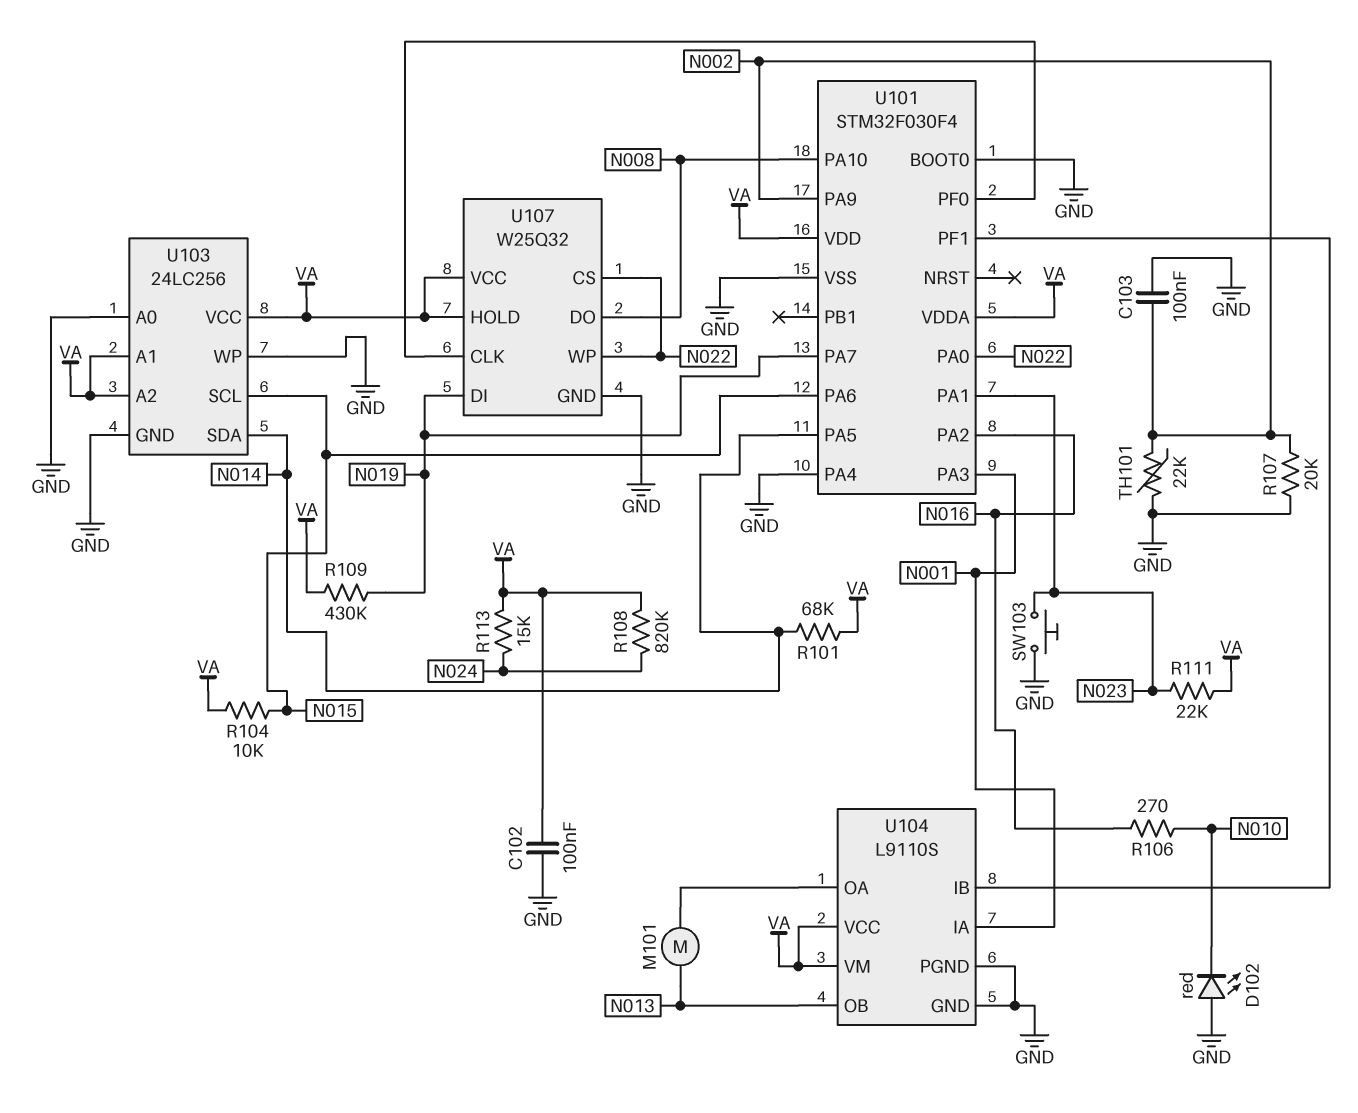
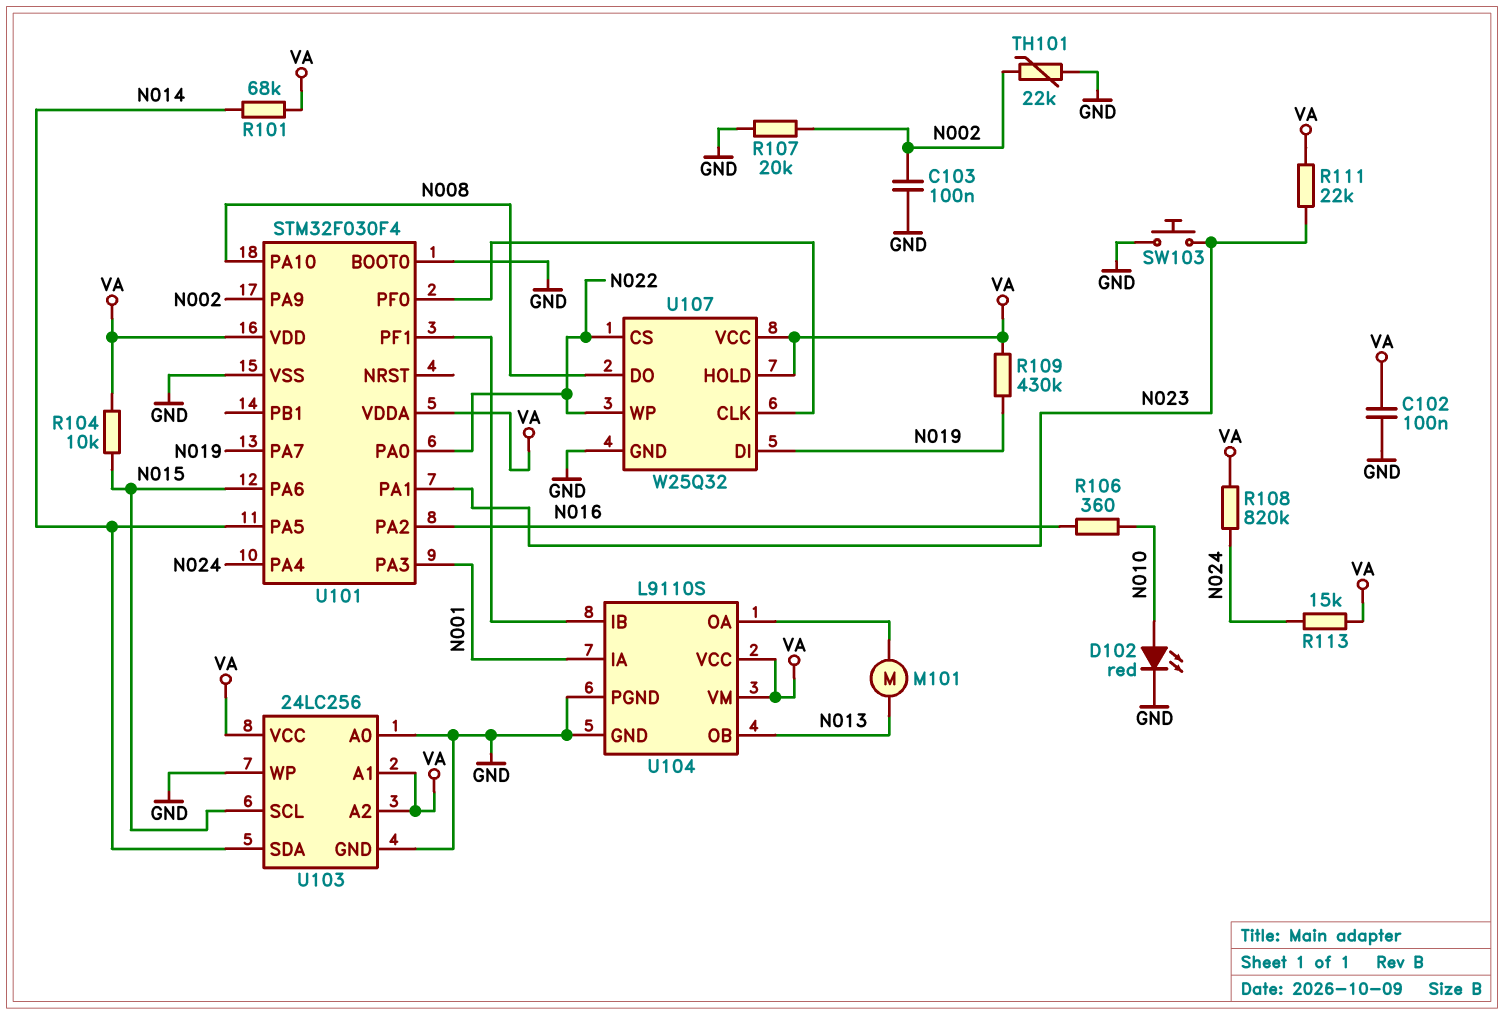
D102: LED red (A GND, K N010) -> LED red (A N010, K GND)
R106: 270 (N010, N016) -> 360 (N010, N016)
U101 pin PA4: GND -> N024

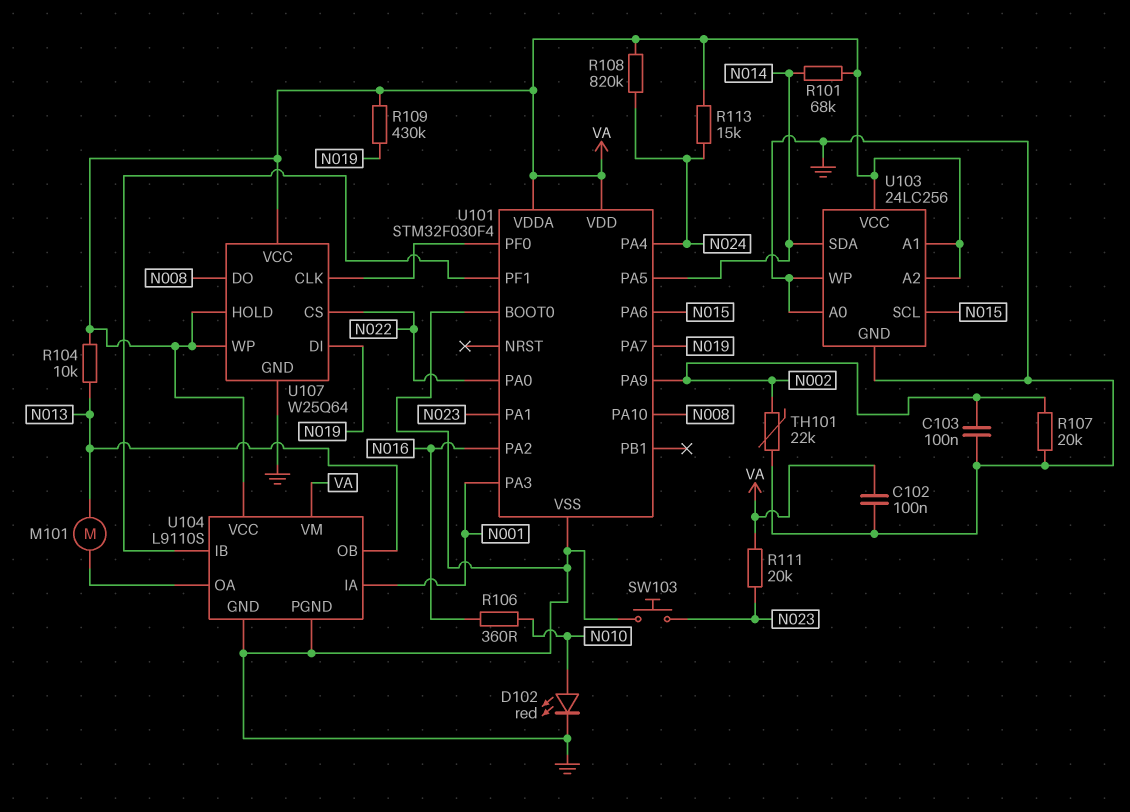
R104: 10k (N015, VA) -> 10k (N013, VA)
R111: 22k (N023, VA) -> 20k (N023, VA)
U107: W25Q32 -> W25Q64
U107 pin WP: N022 -> VA

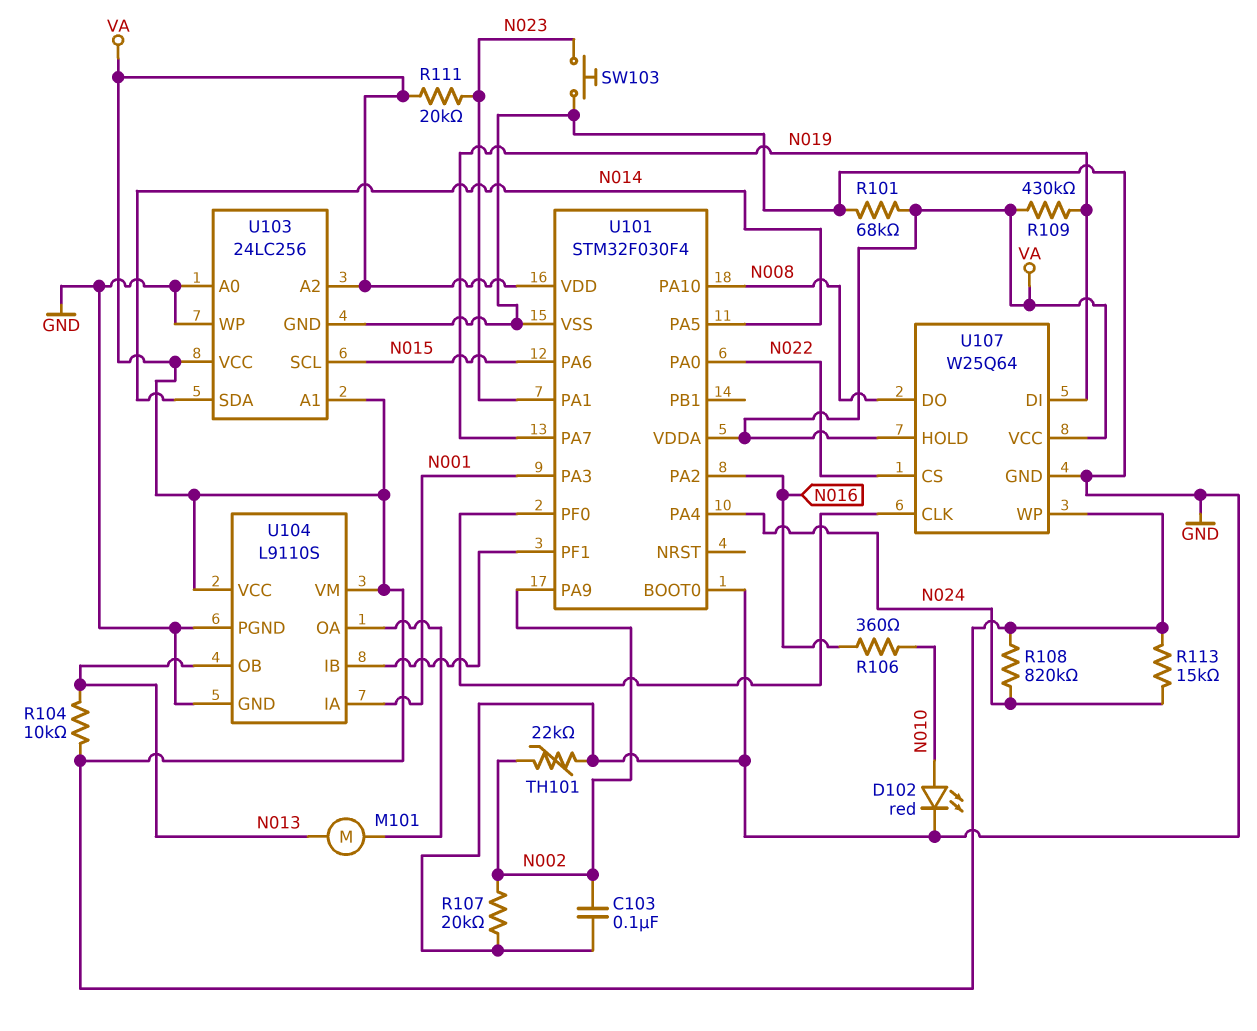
C102: 100nF (GND, VA) -> none
R101: 68k (N014, VA) -> 68k (GND, VA)

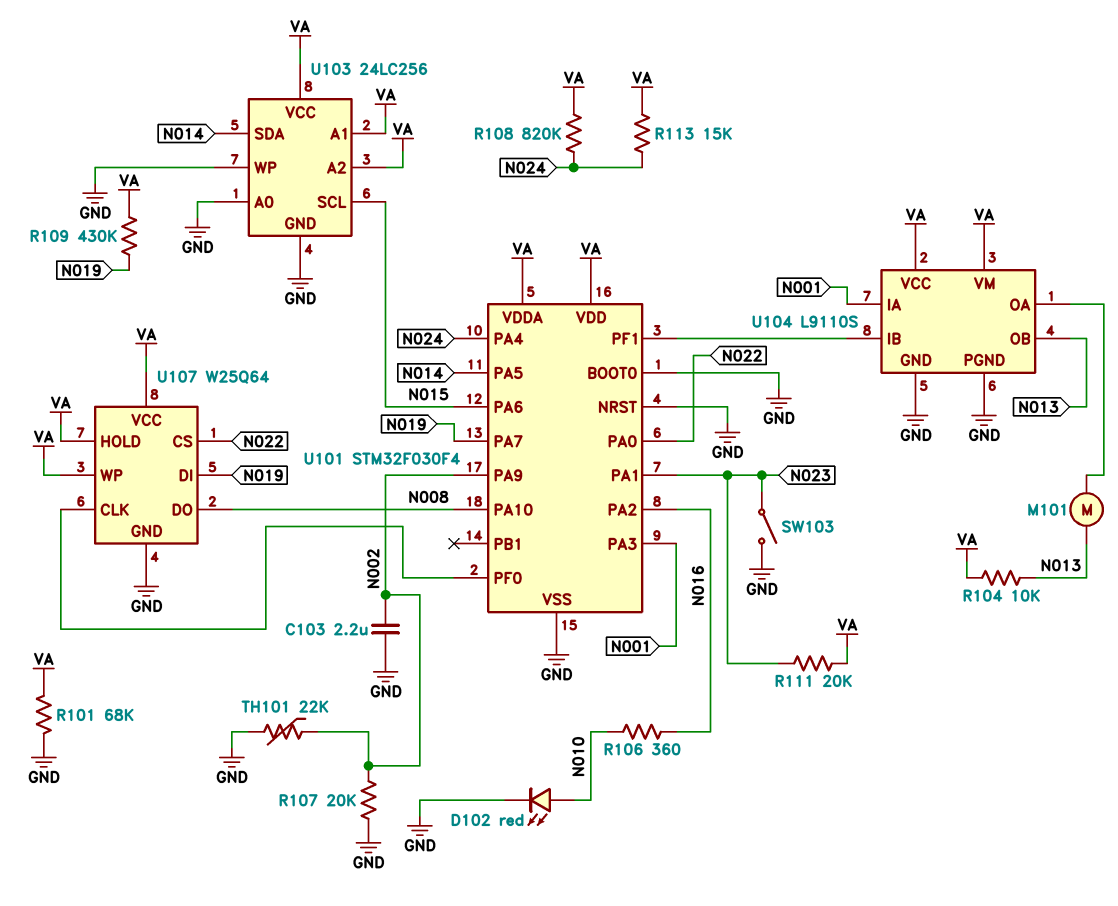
C103: 100nF (GND, N002) -> 2.2uF (GND, N002)
SW103: button (GND, N023) -> switch (GND, N023)
U101 pin NRST: none -> GND

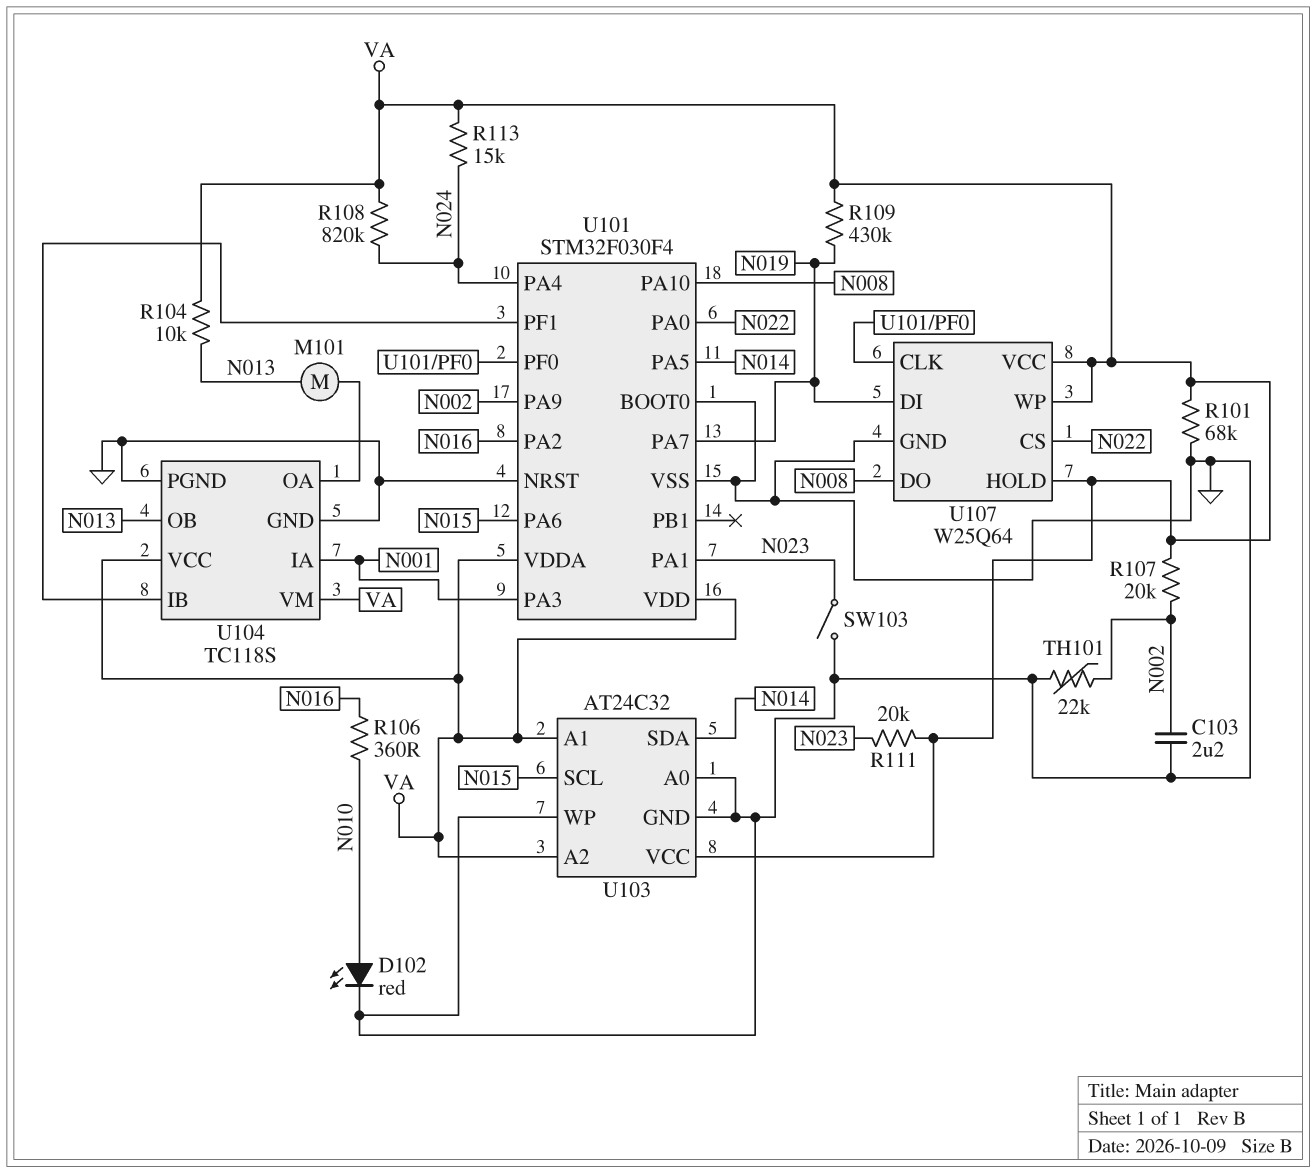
R107: 20k (GND, N002) -> 20k (N002, VA)
U103: 24LC256 -> AT24C32
U104: L9110S -> TC118S

